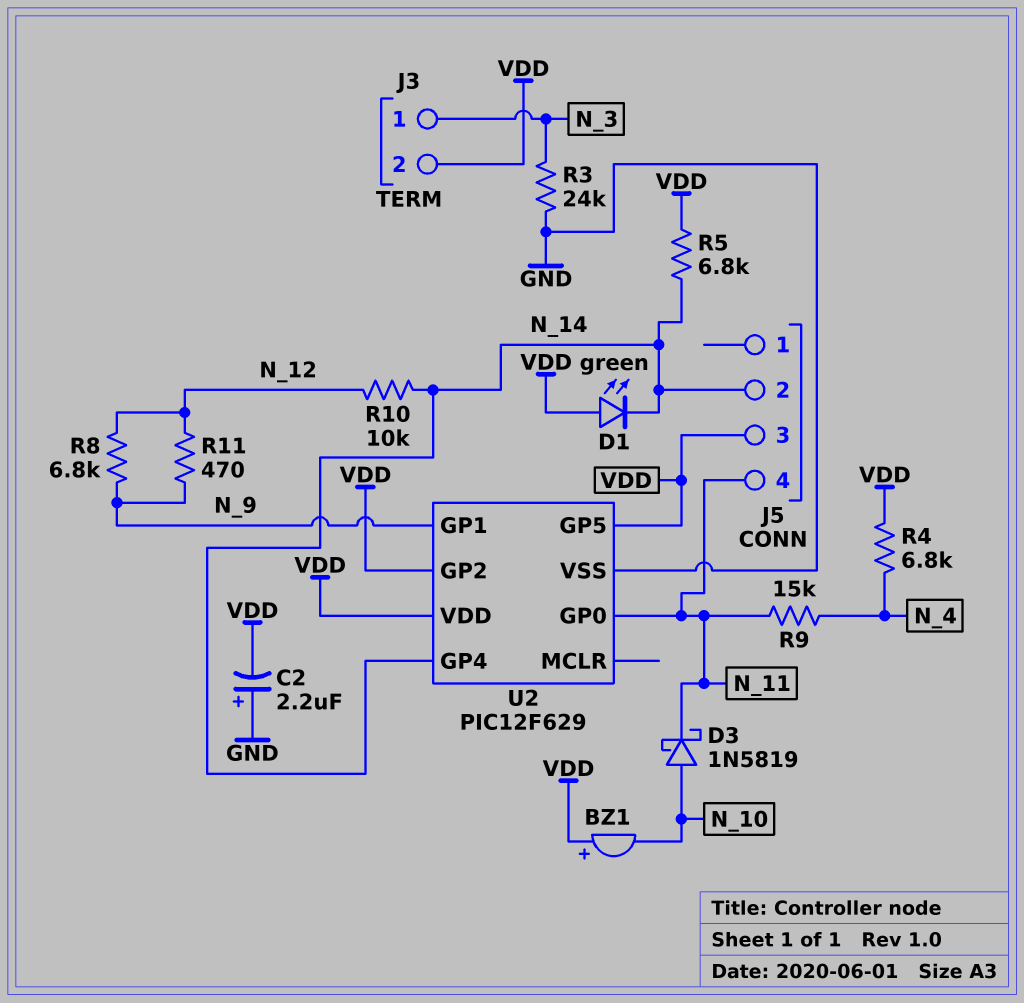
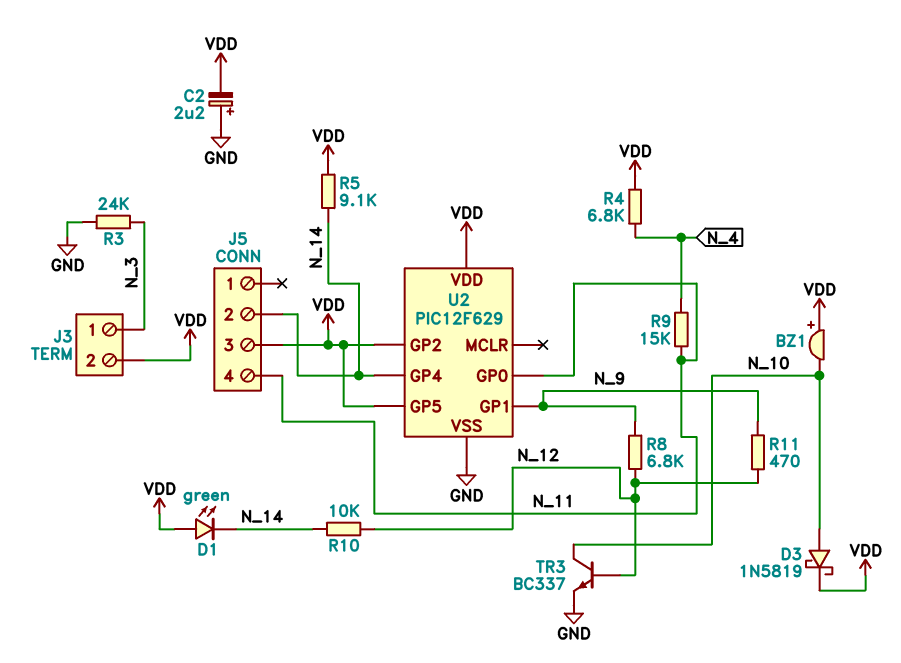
D3: schottky 1N5819 (A N_10, K N_11) -> schottky 1N5819 (A N_10, K VDD)
R5: 6.8k (N_14, VDD) -> 9.1k (N_14, VDD)
TR3: none -> NPN BC337 (B N_12, C N_10, E GND)

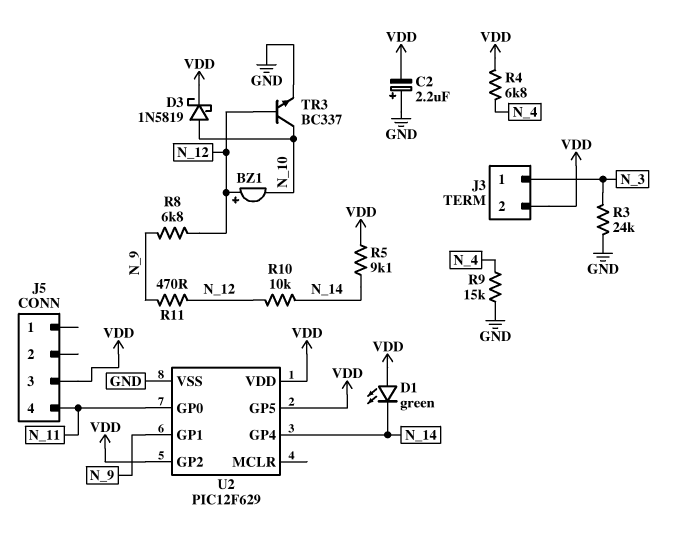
BZ1: buzzer (plus VDD, minus N_10) -> buzzer (plus N_12, minus N_10)
J5 pin 2: N_14 -> none
R9: 15k (N_4, N_11) -> 15k (GND, N_4)

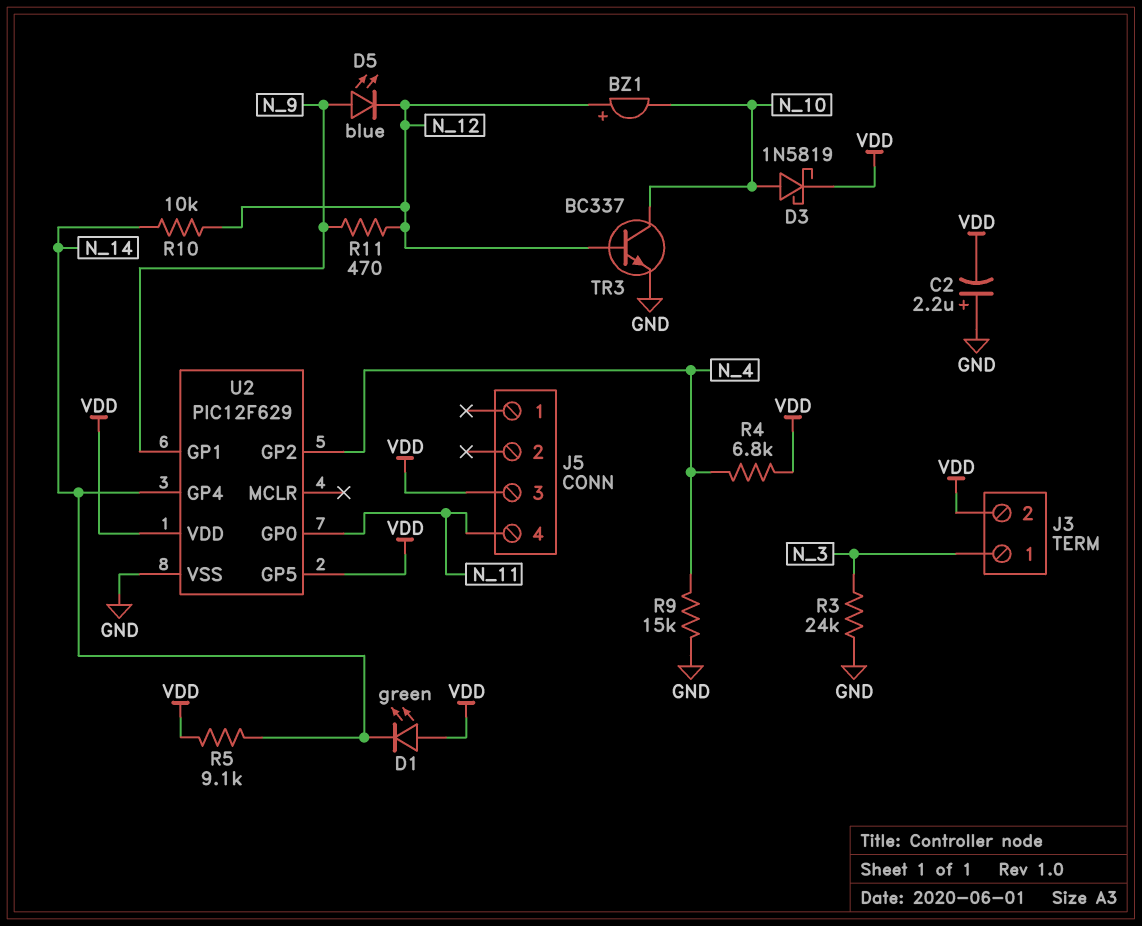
D5: none -> LED blue (A N_9, K N_12)
R8: 6.8k (N_9, N_12) -> none
U2 pin GP2: VDD -> N_4

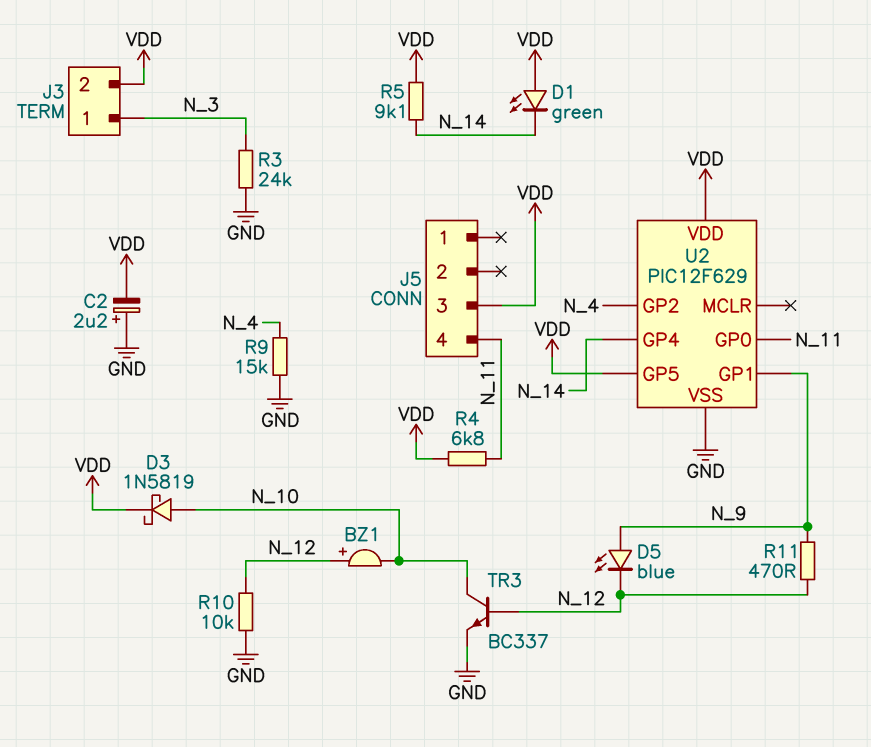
R4: 6.8k (N_4, VDD) -> 6.8k (N_11, VDD)
R10: 10k (N_12, N_14) -> 10k (GND, N_12)

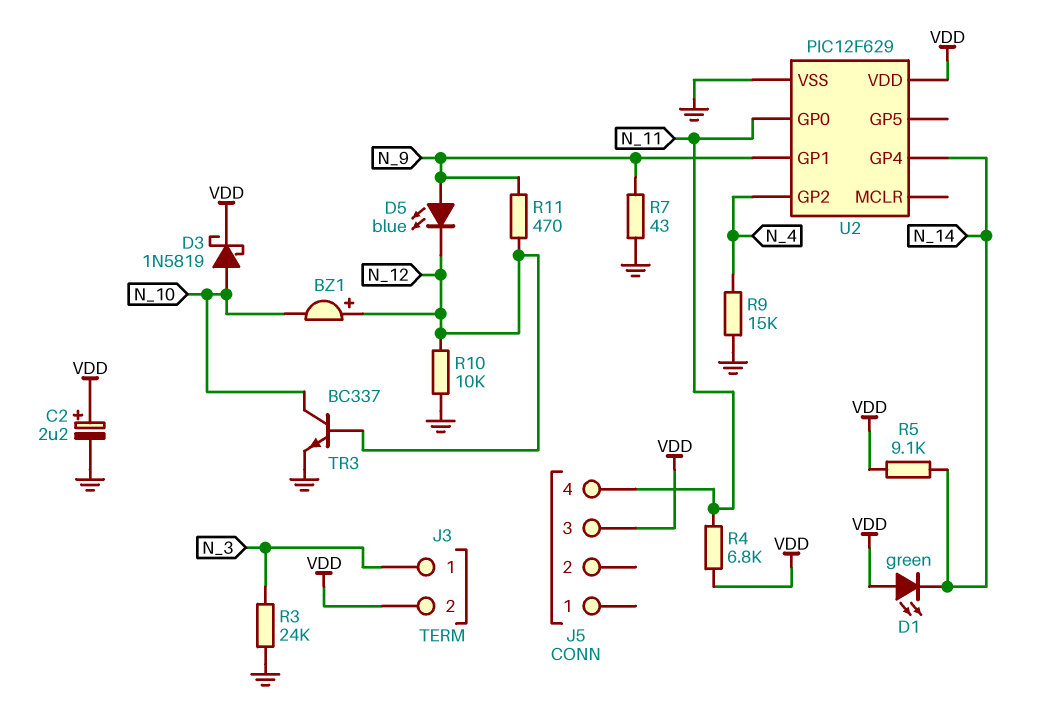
C2: 2.2uF (plus GND, minus VDD) -> 2.2uF (plus VDD, minus GND)
R7: none -> 43 (GND, N_9)
U2 pin GP5: VDD -> none

